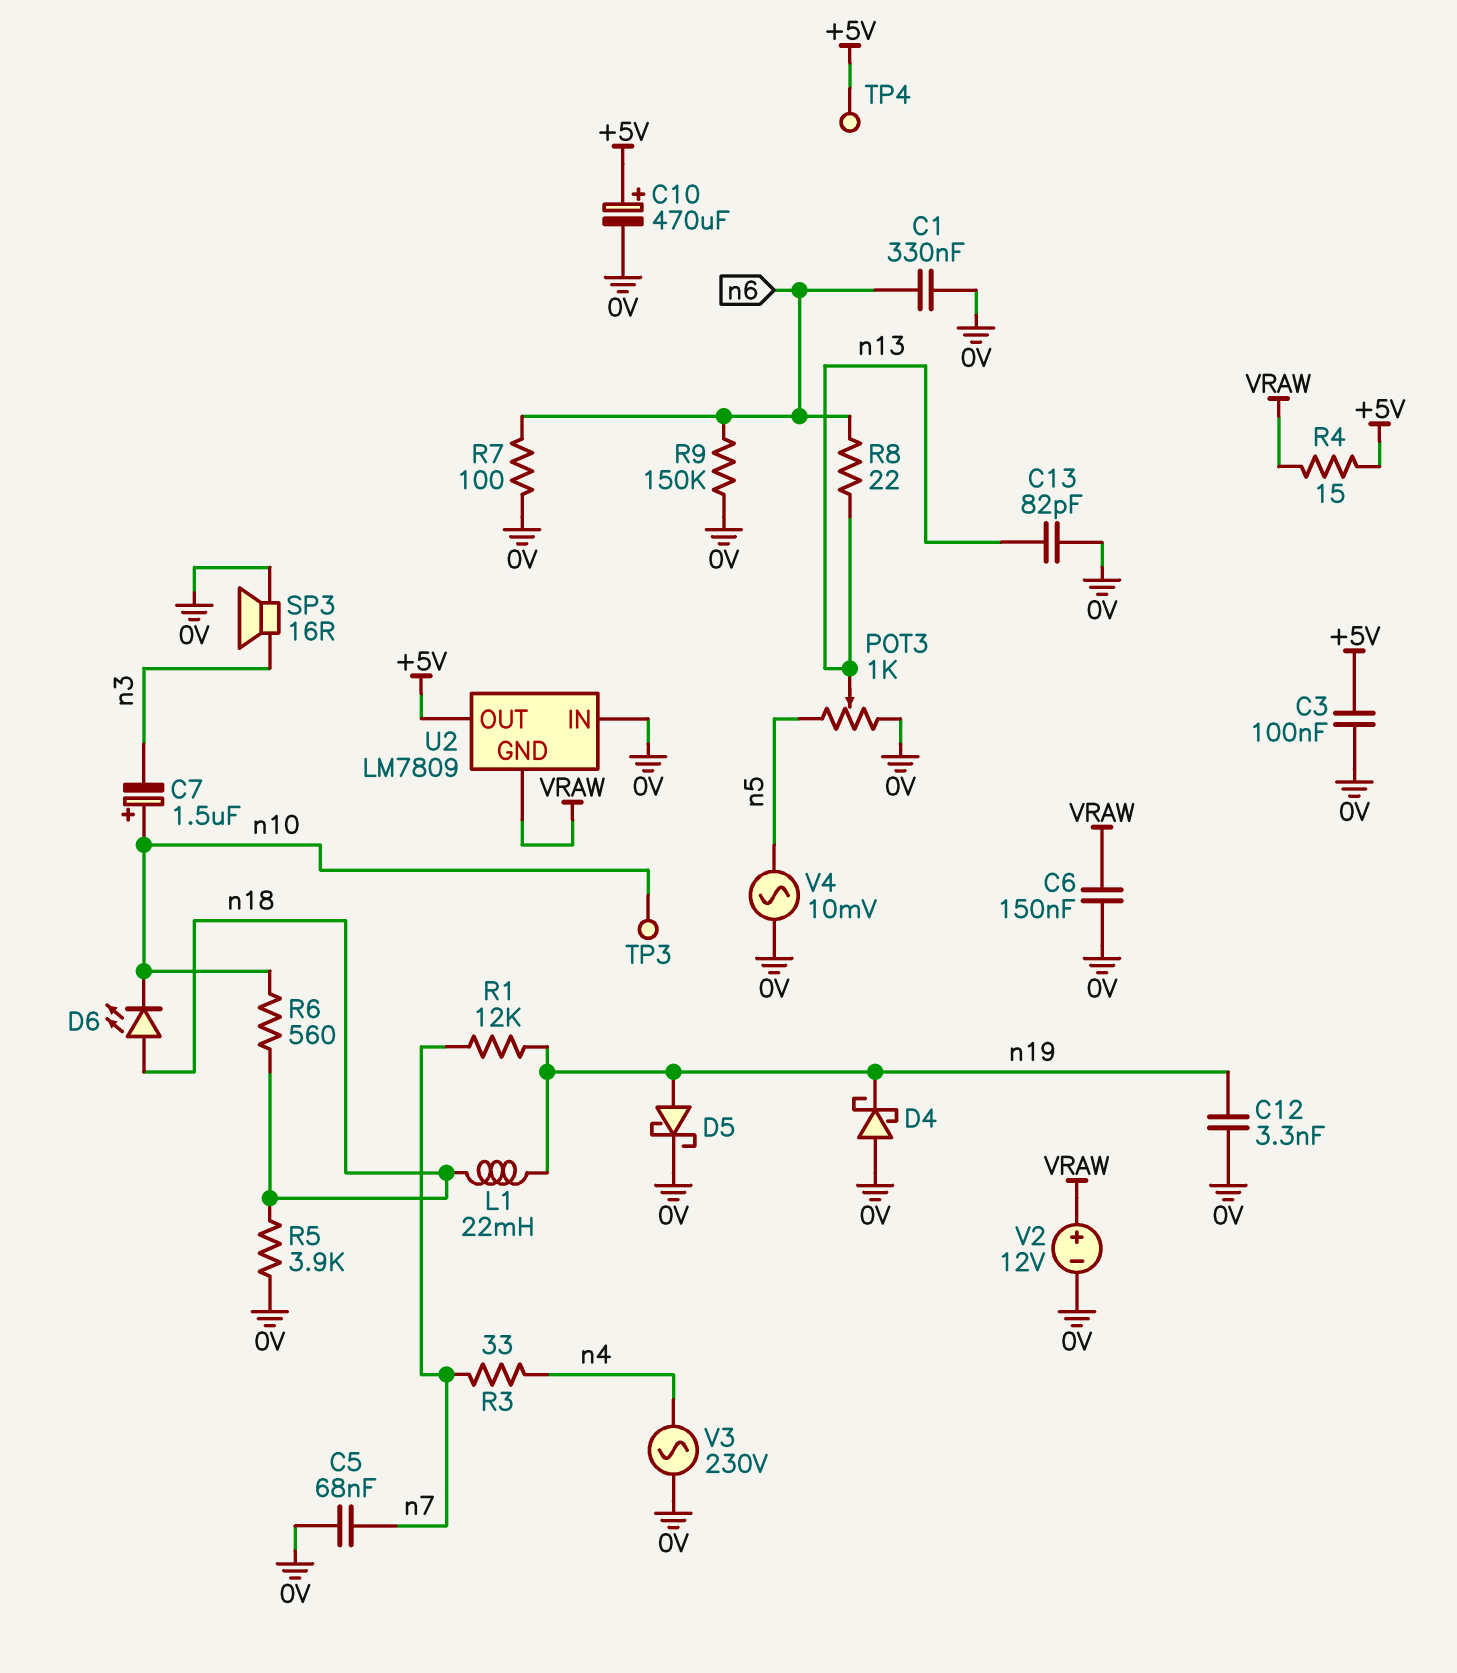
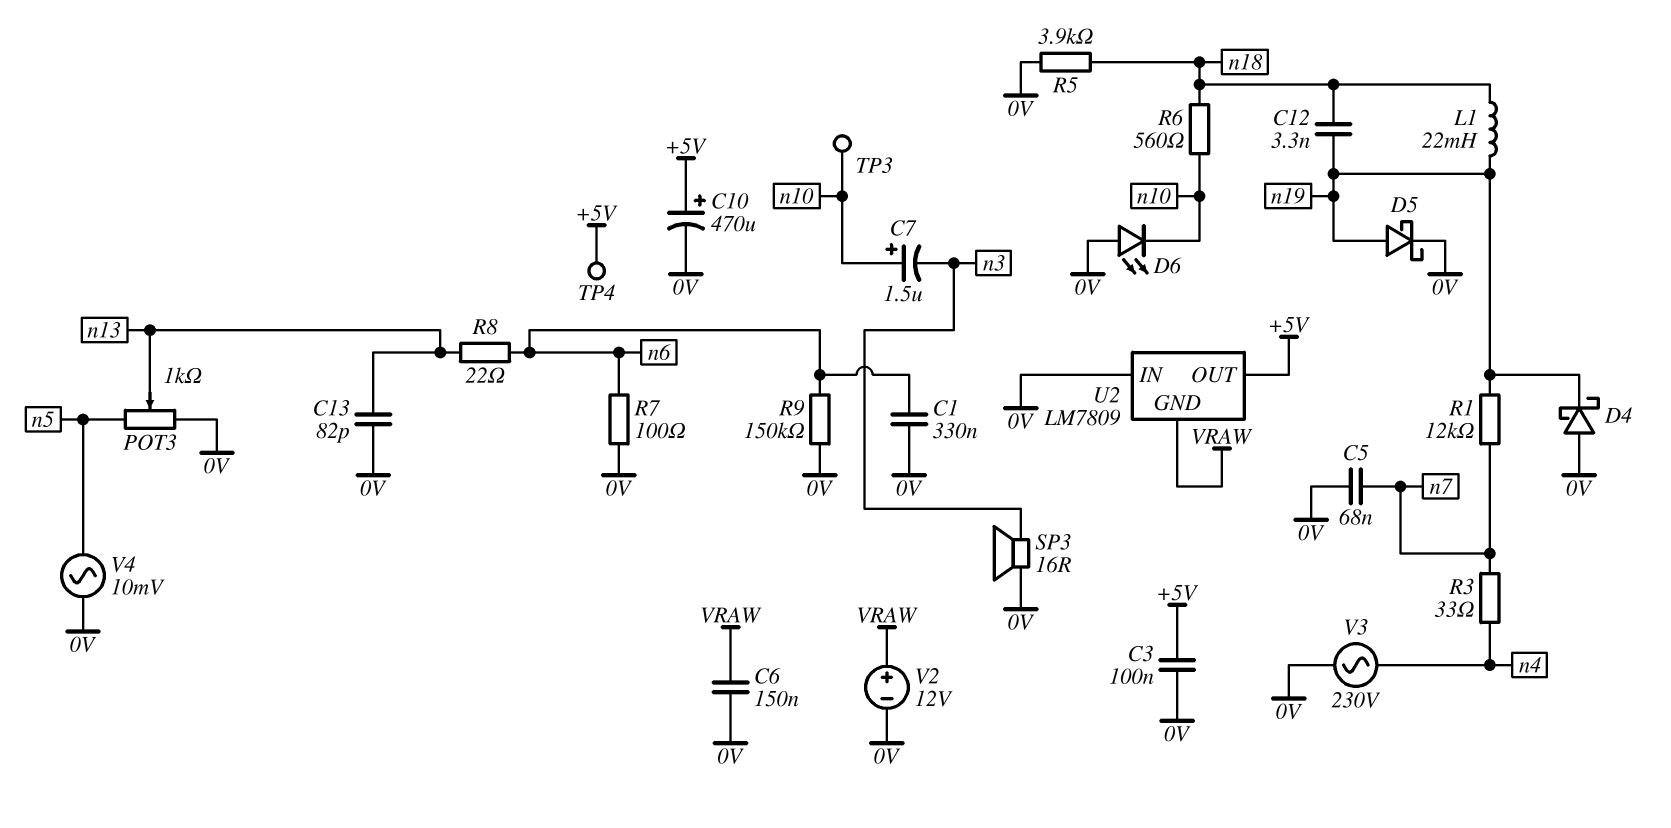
C12: 3.3nF (0V, n19) -> 3.3nF (n18, n19)
D6: LED (A n18, K n10) -> LED (A 0V, K n10)
R4: 15 (+5V, VRAW) -> none

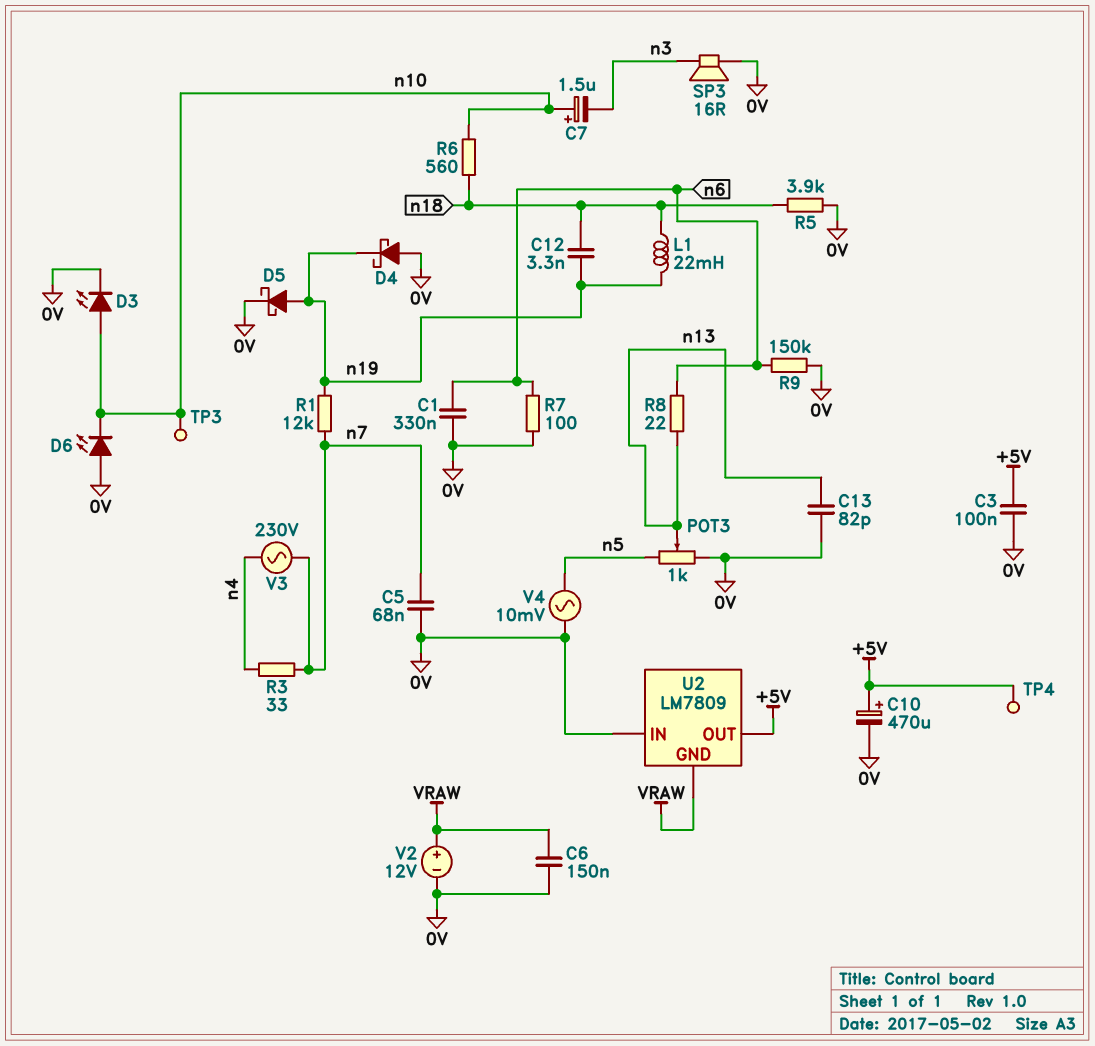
D3: none -> LED (A n10, K 0V)
V3: AC 230V (0V, n4) -> AC 230V (n4, n7)

